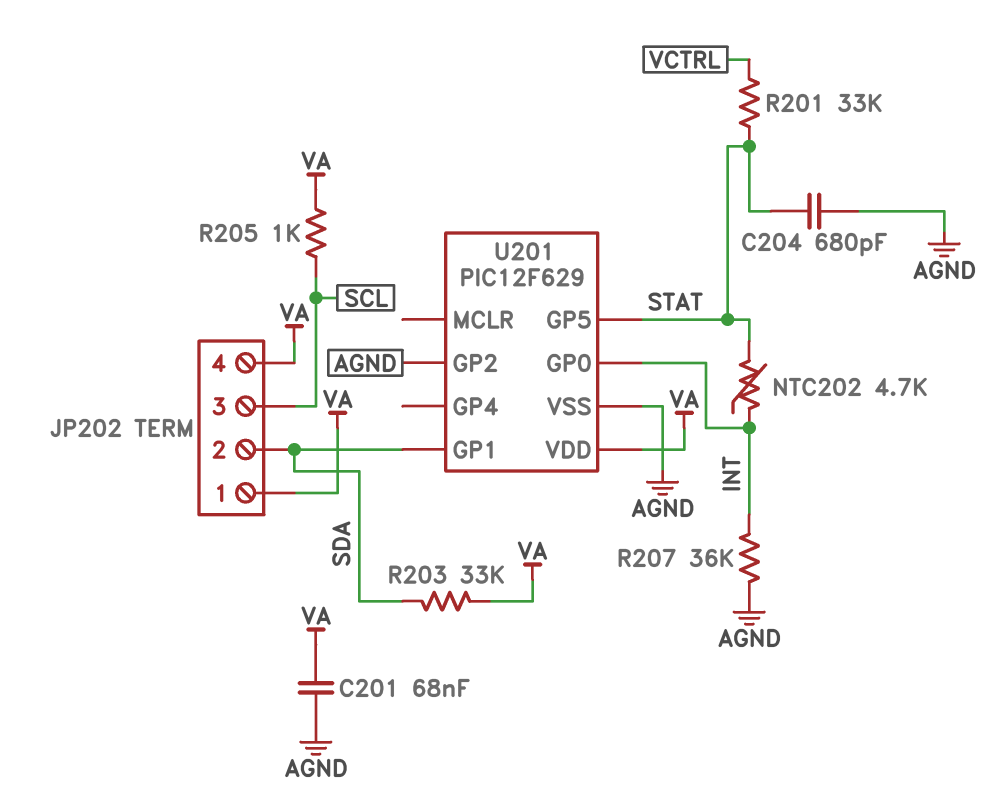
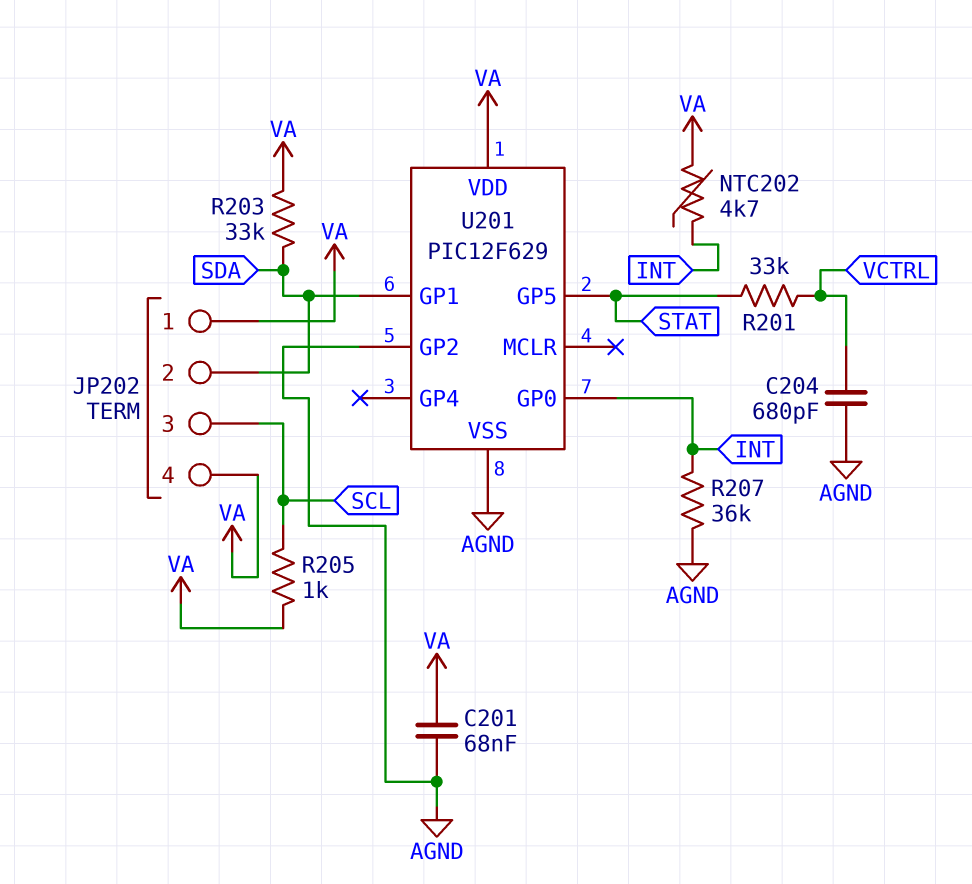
C204: 680pF (AGND, STAT) -> 680pF (AGND, VCTRL)
NTC202: 4.7k (INT, STAT) -> 4.7k (INT, VA)

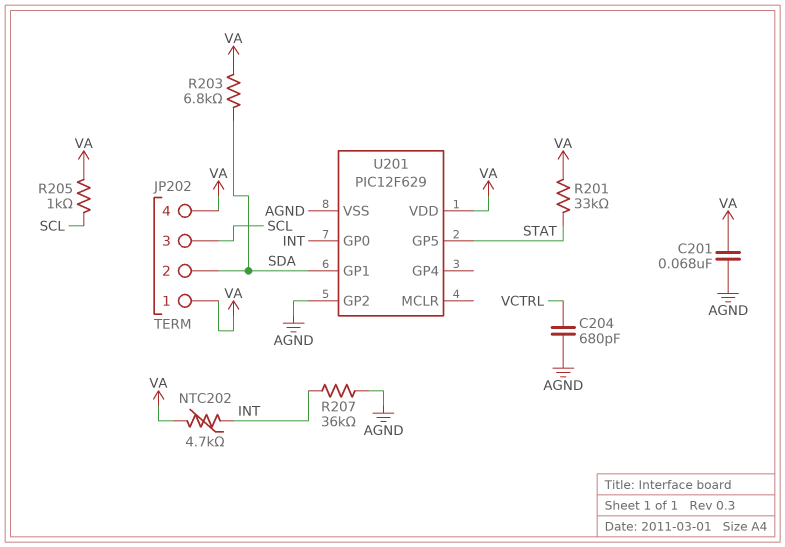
R201: 33k (STAT, VCTRL) -> 33k (STAT, VA)
R203: 33k (SDA, VA) -> 6.8k (SDA, VA)

